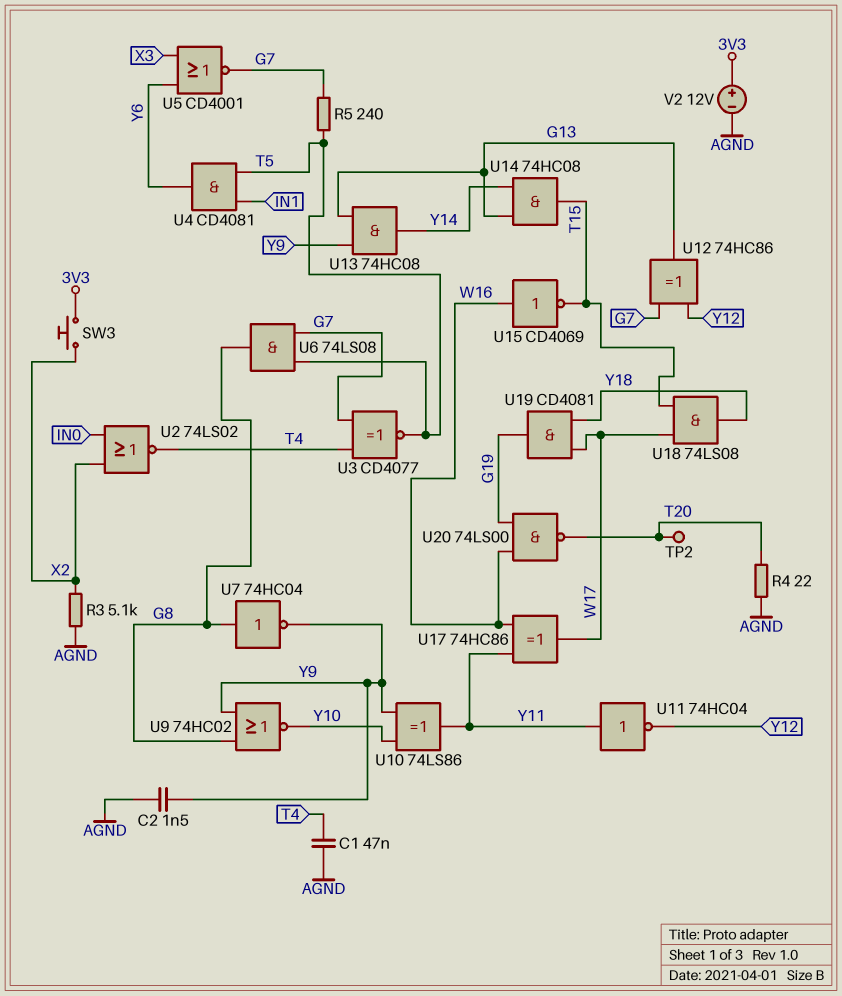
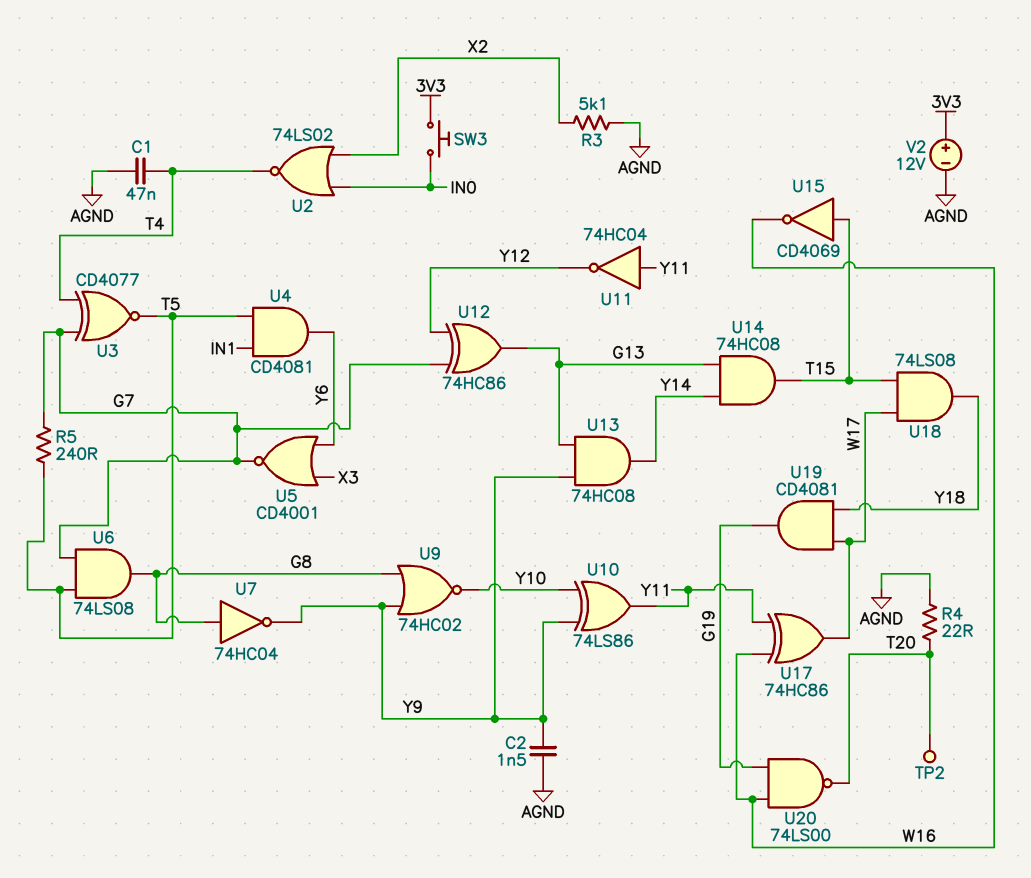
SW3: button (3V3, X2) -> button (3V3, IN0)
U15: NOT CD4069 (in W16, out T15) -> NOT CD4069 (in T15, out W16)

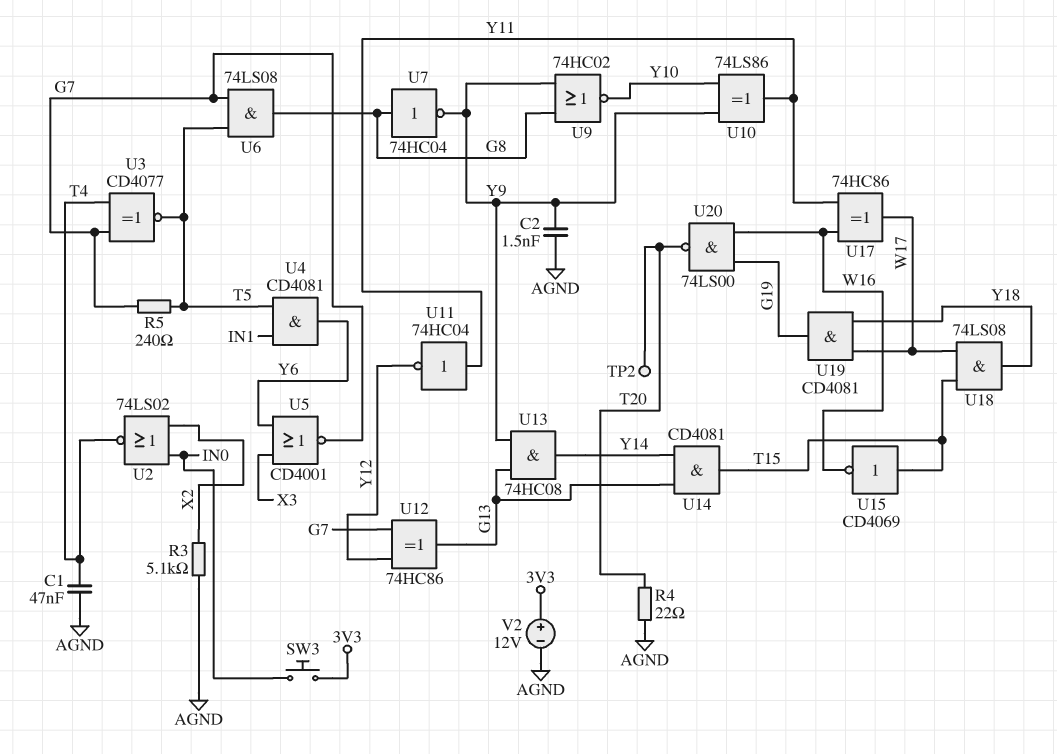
U14: AND 74HC08 (in G13, in Y14, out T15) -> AND CD4081 (in G13, in Y14, out T15)

